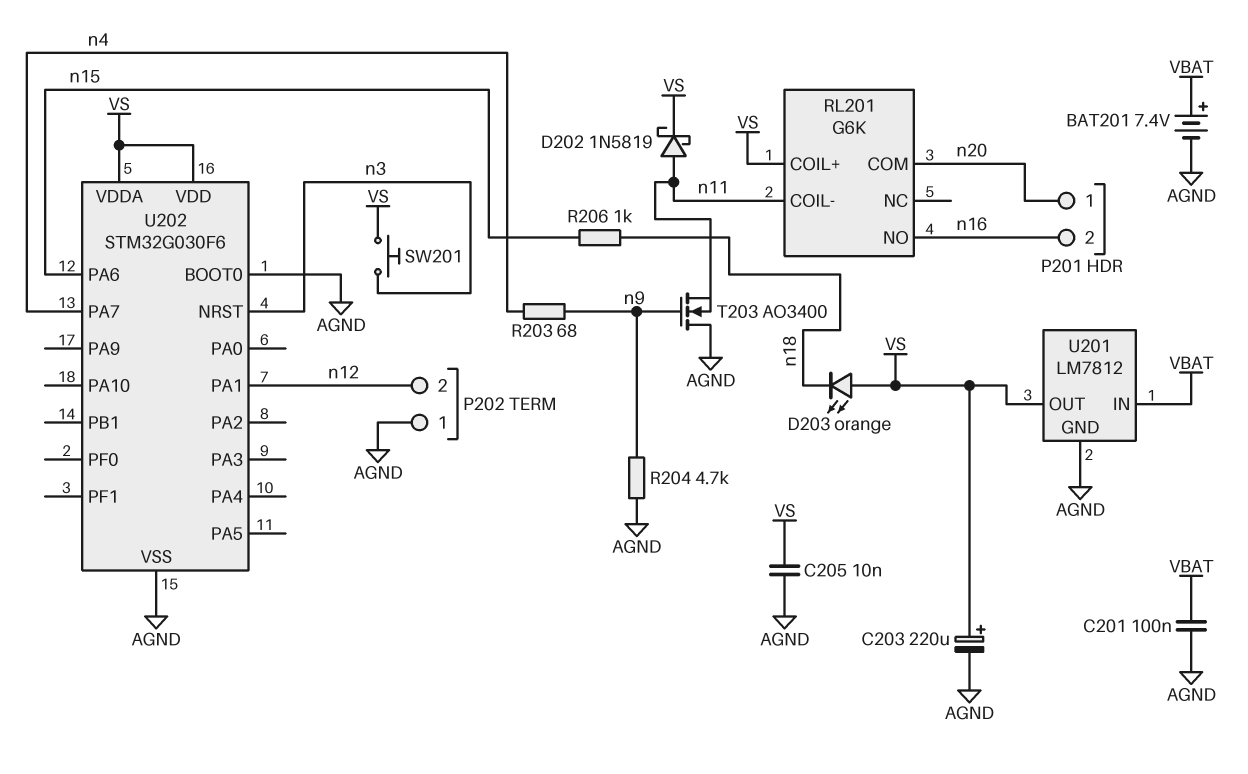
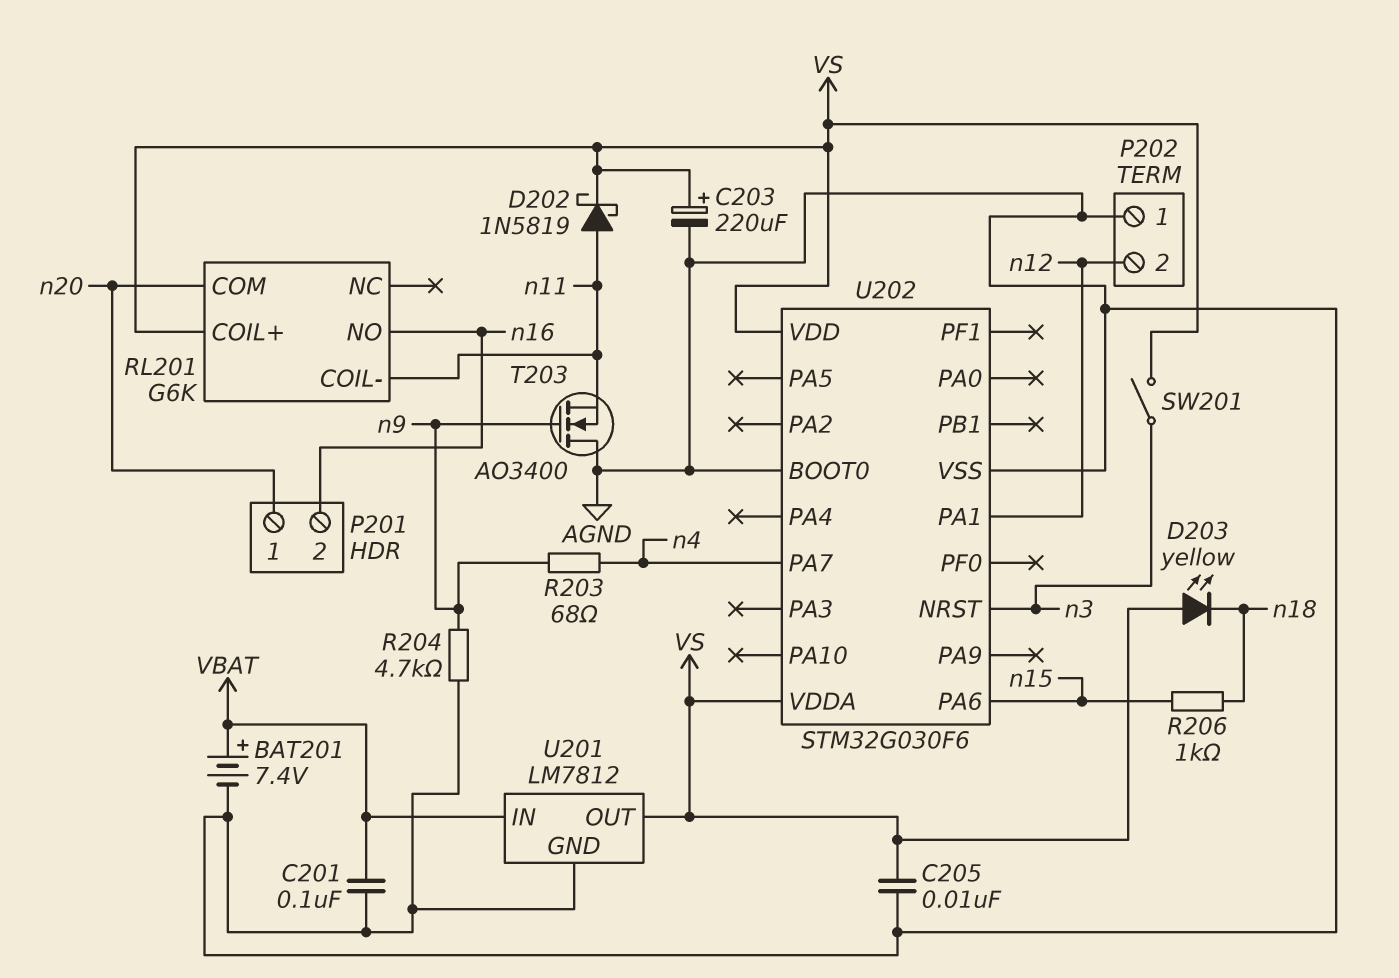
D203: LED orange (A VS, K n18) -> LED yellow (A VS, K n18)
SW201: button (VS, n3) -> switch (VS, n3)

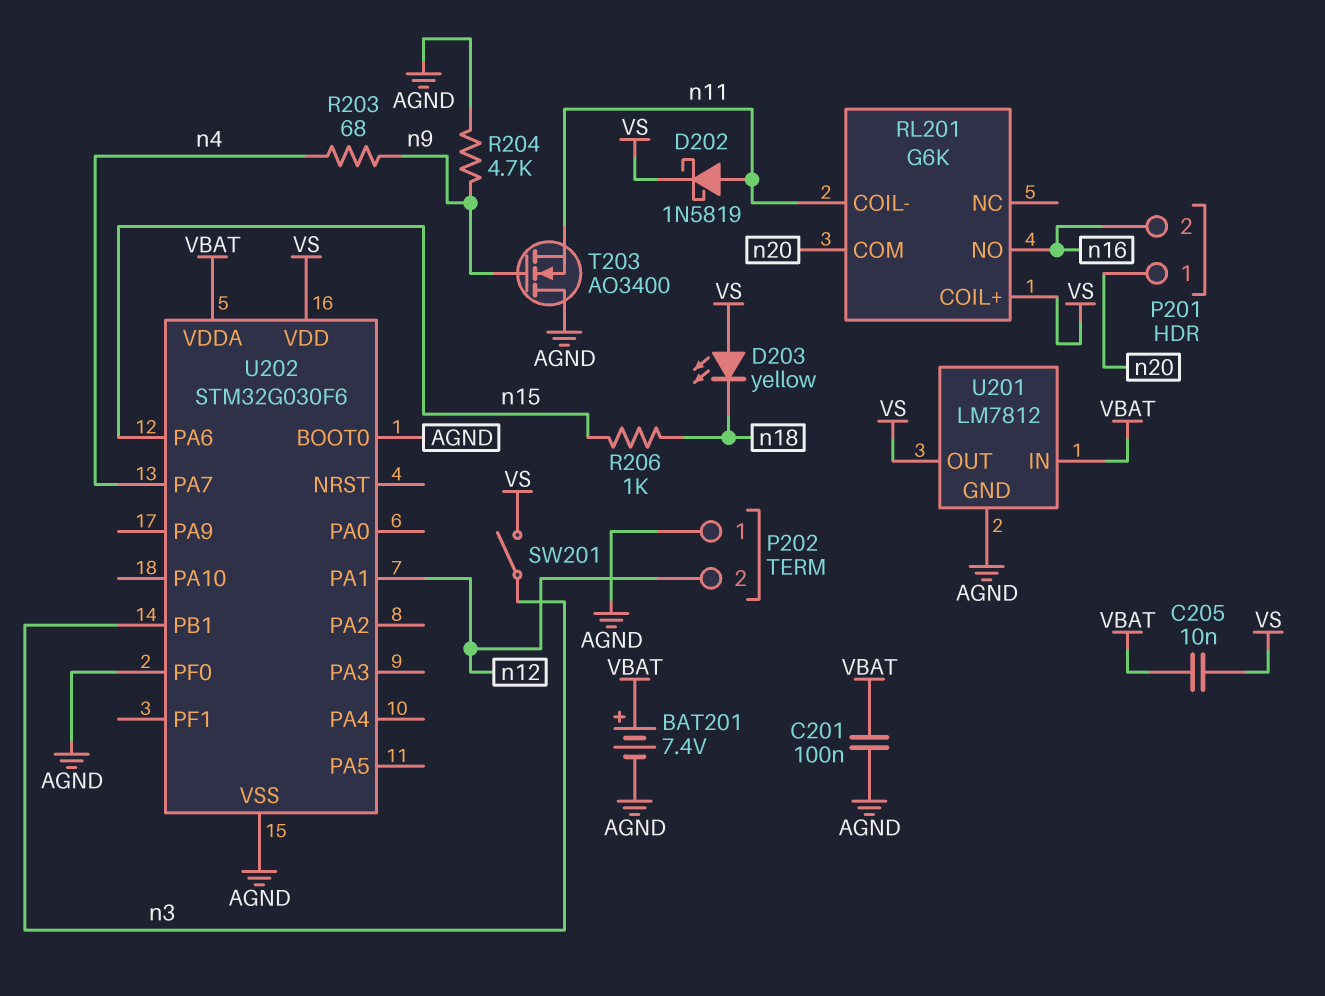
C203: 220uF (plus VS, minus AGND) -> none
C205: 10nF (AGND, VS) -> 10nF (VBAT, VS)
U202 pin NRST: n3 -> none
U202 pin PB1: none -> n3
U202 pin PF0: none -> AGND
U202 pin VDDA: VS -> VBAT

